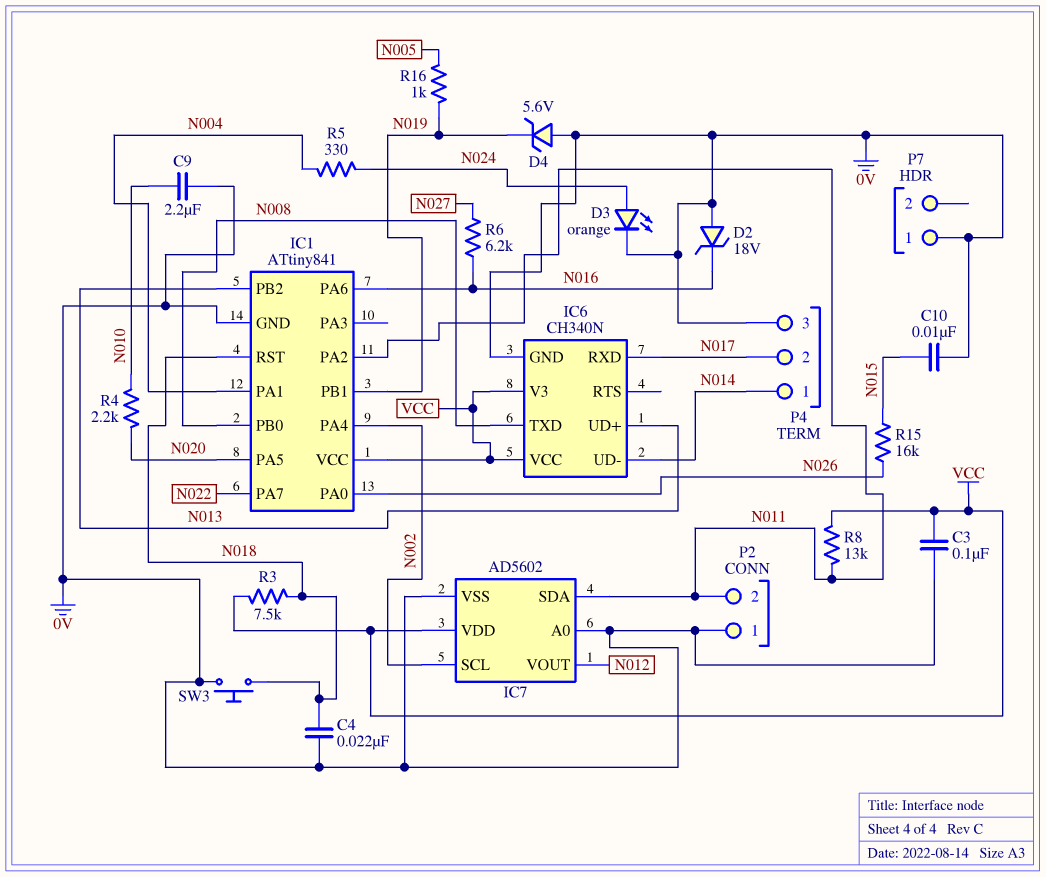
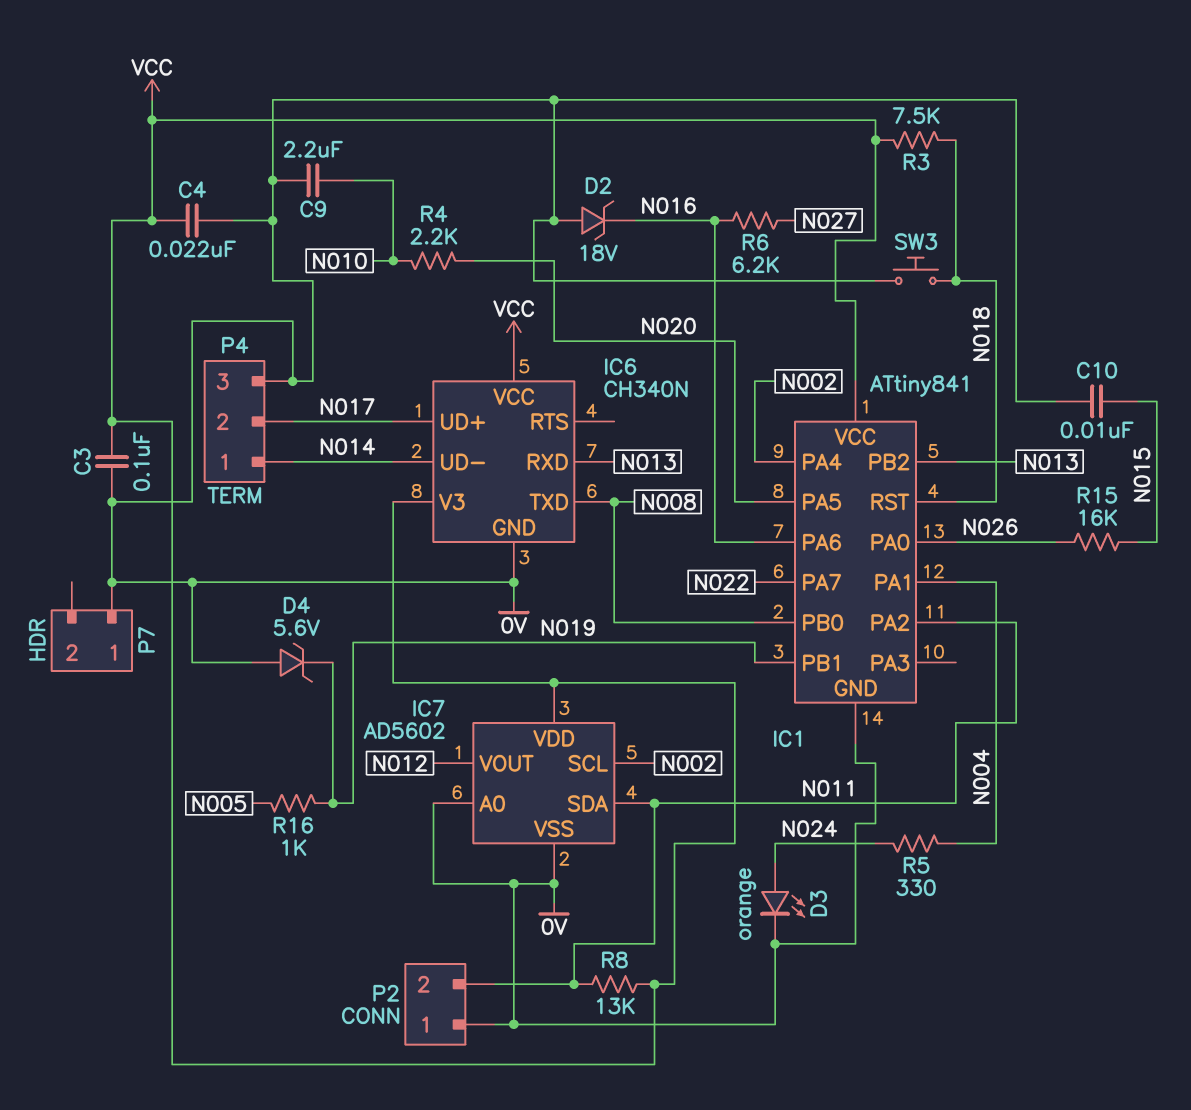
C4: 22nF (0V, N018) -> 22nF (0V, VCC)
IC6 pin RXD: N017 -> N013
IC6 pin UD+: N013 -> N017

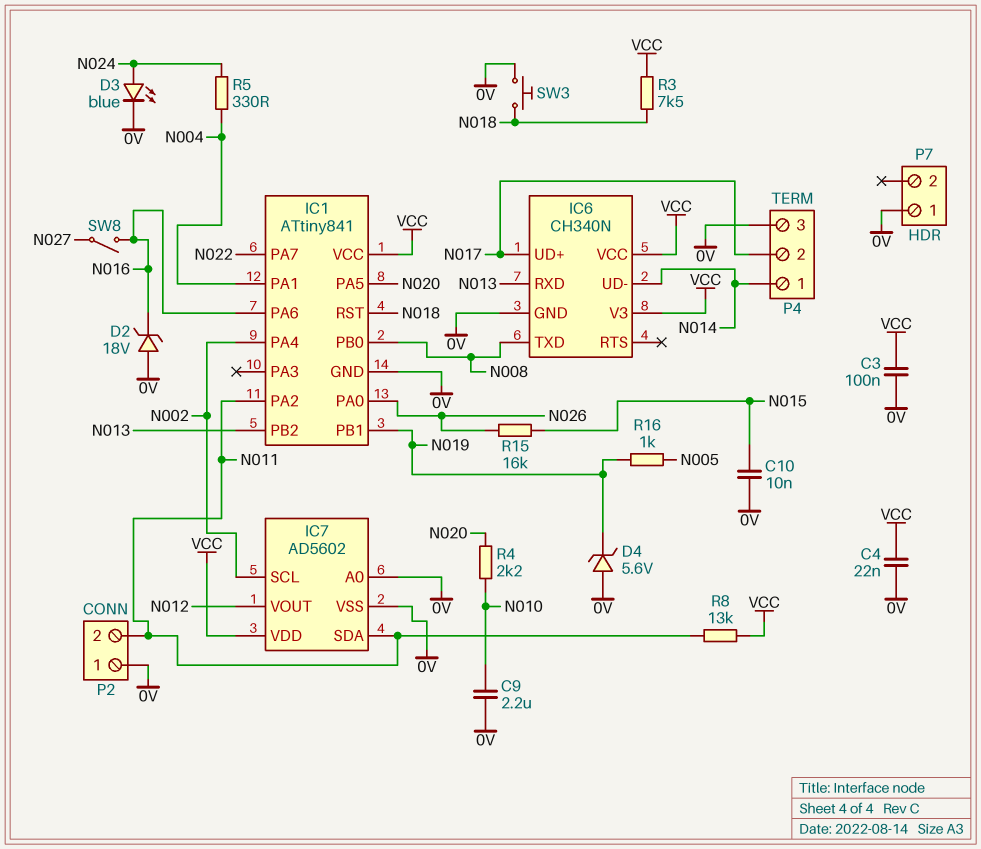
D3: LED orange (A N024, K 0V) -> LED blue (A N024, K 0V)
R6: 6.2k (N016, N027) -> none
SW8: none -> switch (N016, N027)

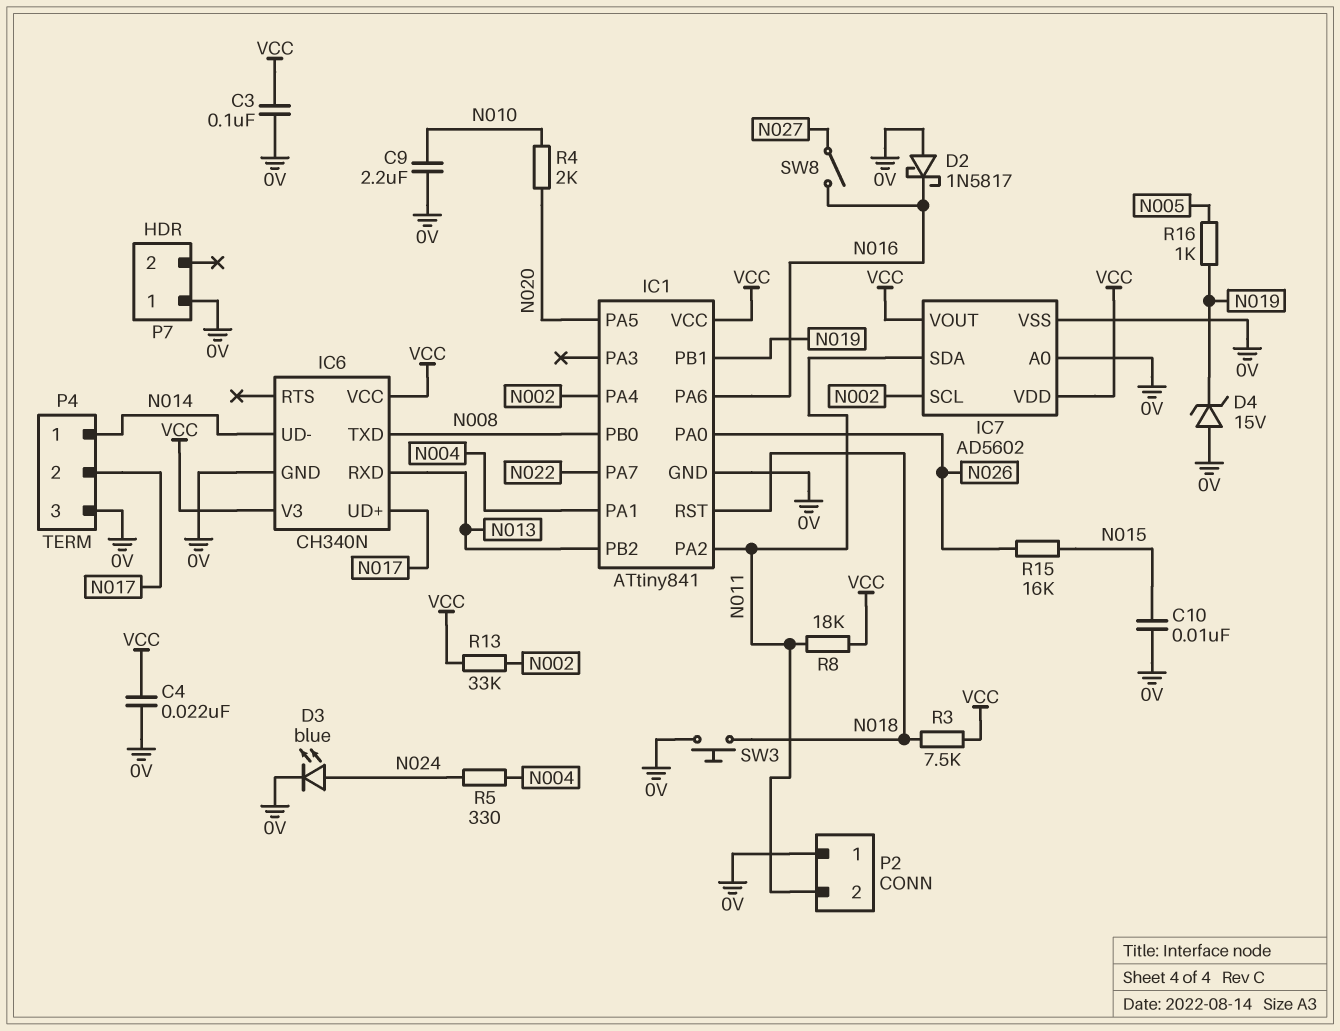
D2: zener 18V (A 0V, K N016) -> schottky 1N5817 (A 0V, K N016)
D4: zener 5.6V (A 0V, K N019) -> zener 15V (A 0V, K N019)
IC7 pin VOUT: N012 -> VCC
R4: 2.2k (N010, N020) -> 2k (N010, N020)
R8: 13k (N011, VCC) -> 18k (N011, VCC)
R13: none -> 33k (N002, VCC)

